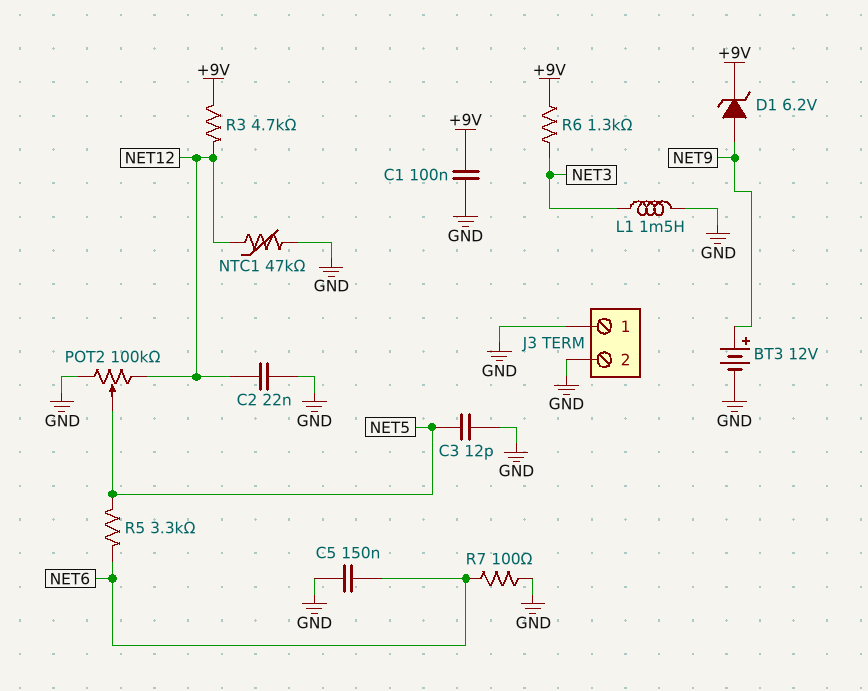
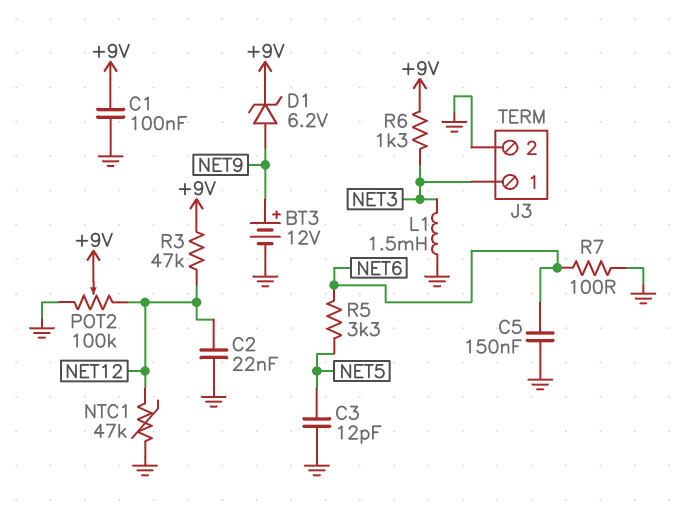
J3 pin 1: GND -> NET3
POT2: 100k (GND, NET12, wiper NET5) -> 100k (GND, NET12, wiper +9V)
R3: 4.7k (+9V, NET12) -> 47k (+9V, NET12)

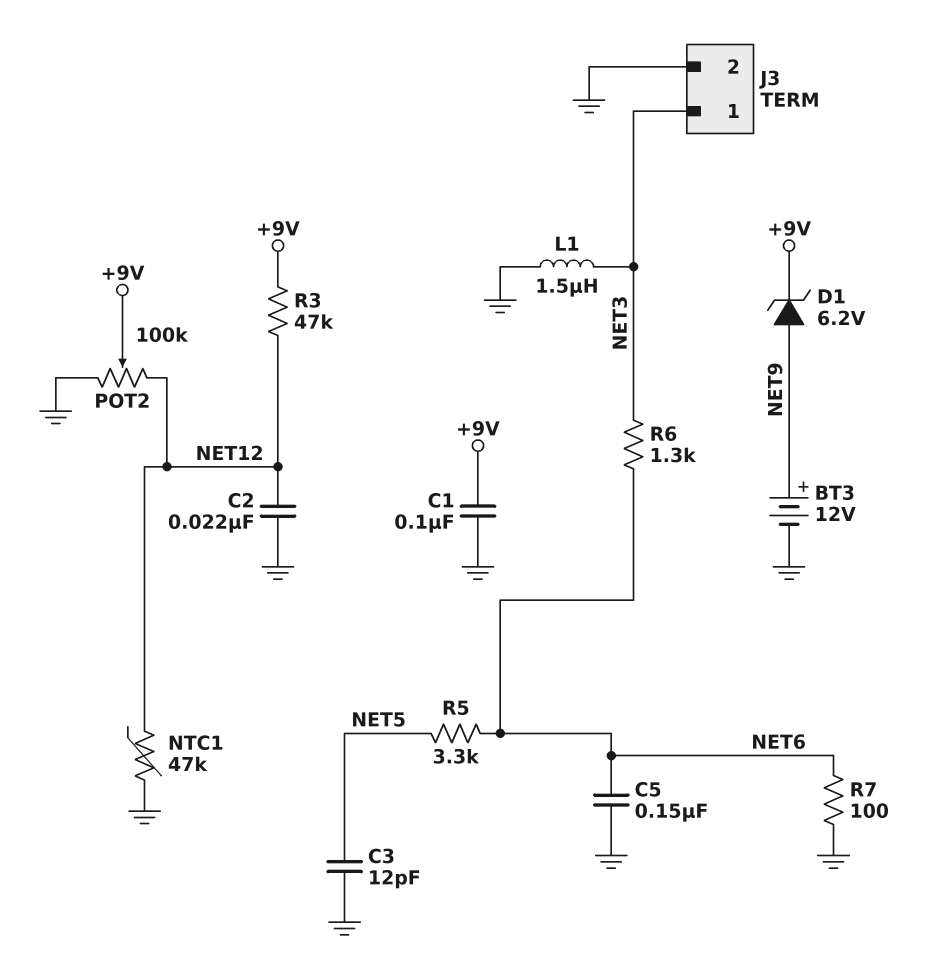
L1: 1.5mH (GND, NET3) -> 1.5uH (GND, NET3)
R6: 1.3k (+9V, NET3) -> 1.3k (NET3, NET6)

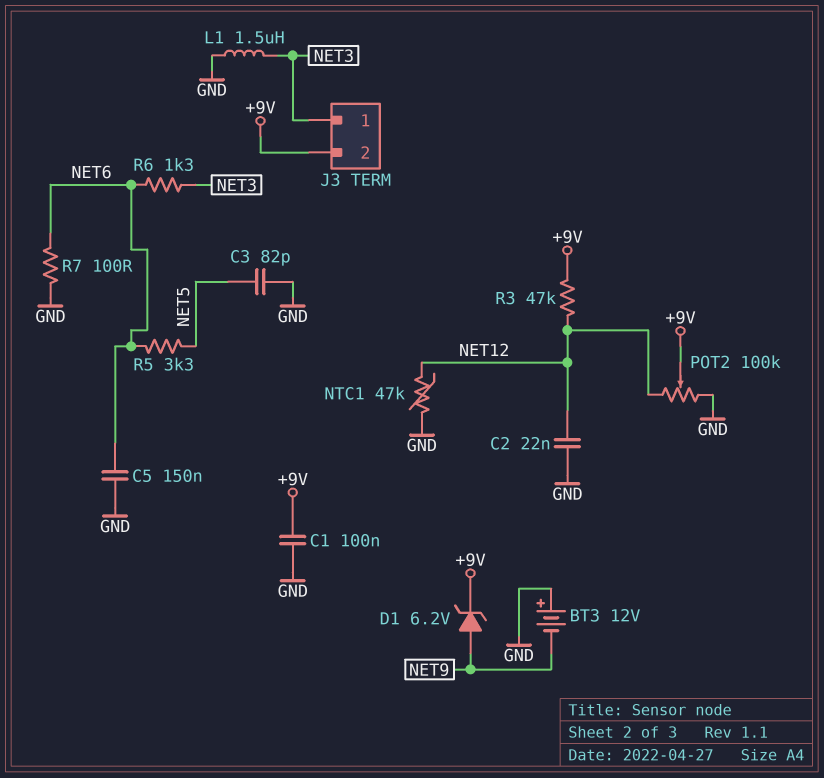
BT3: 12V (plus NET9, minus GND) -> 12V (plus GND, minus NET9)
C3: 12pF (GND, NET5) -> 82pF (GND, NET5)
J3 pin 2: GND -> +9V

